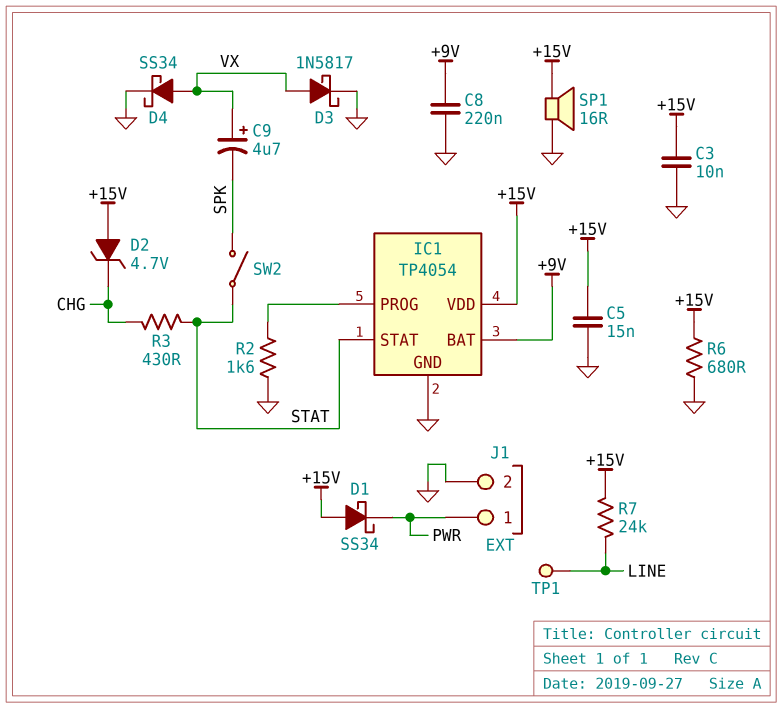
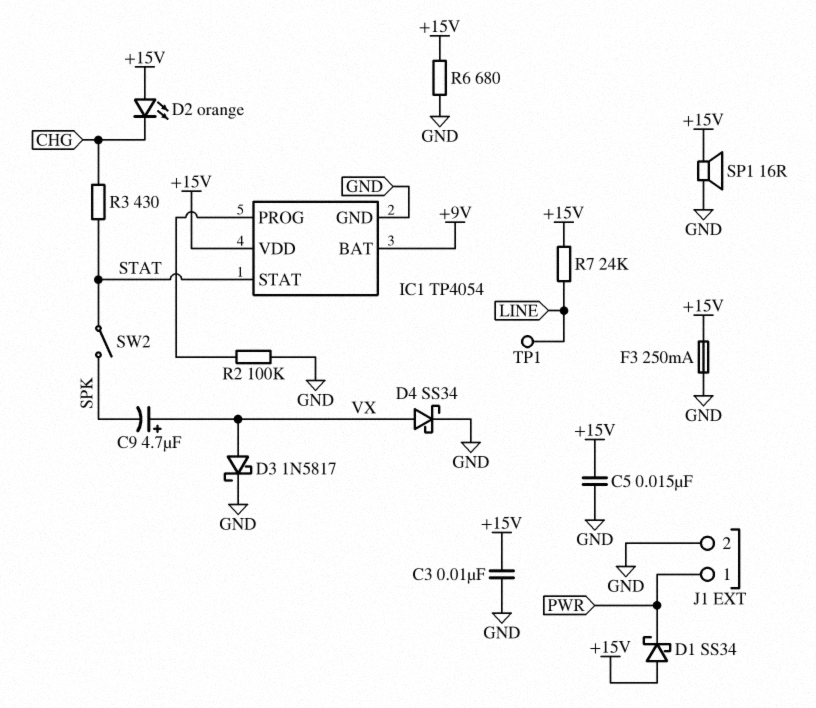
C8: 220nF (+9V, GND) -> none
D2: zener 4.7V (A +15V, K CHG) -> LED orange (A +15V, K CHG)
F3: none -> 250mA (+15V, GND)
R2: 1.6k (GND, IC1/PROG) -> 100k (GND, IC1/PROG)

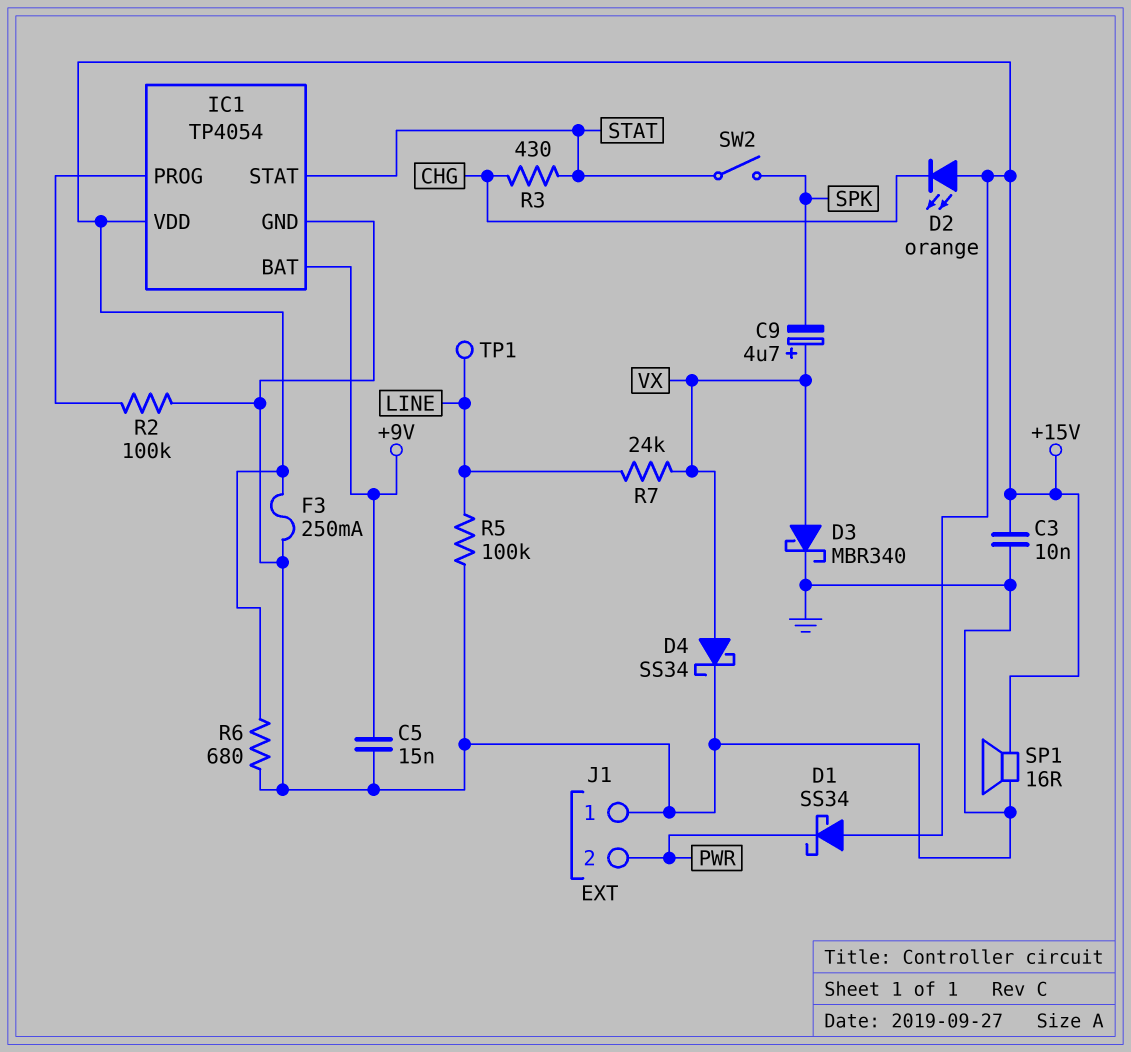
C5: 15nF (+15V, GND) -> 15nF (+9V, GND)
D3: schottky 1N5817 (A VX, K GND) -> schottky MBR340 (A VX, K GND)
J1 pin 1: PWR -> GND
J1 pin 2: GND -> PWR
R5: none -> 100k (GND, LINE)
R7: 24k (+15V, LINE) -> 24k (LINE, VX)

